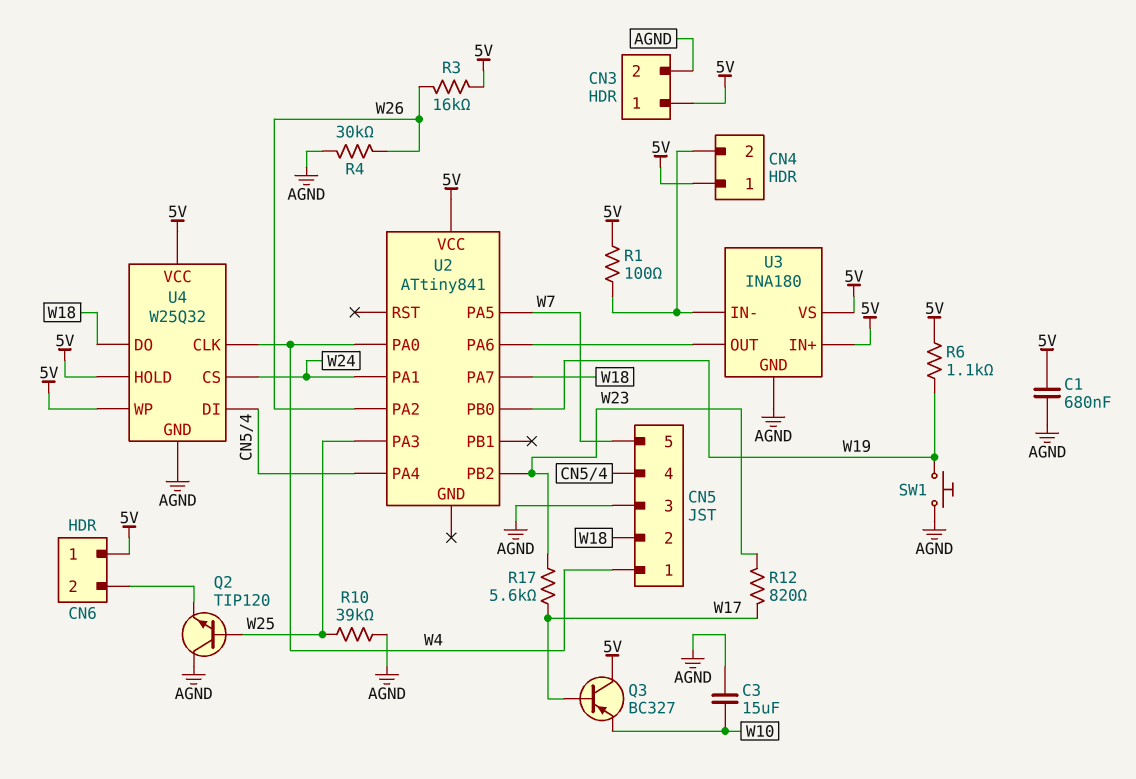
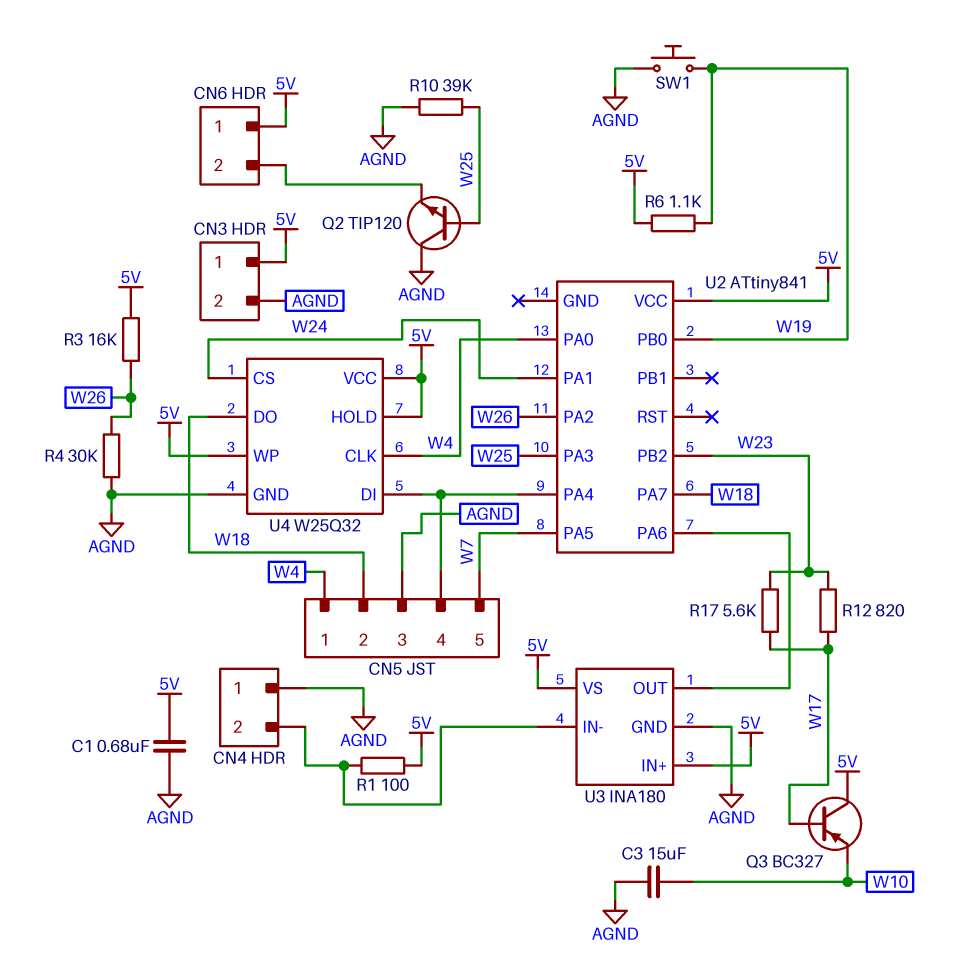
CN4 pin 1: 5V -> AGND

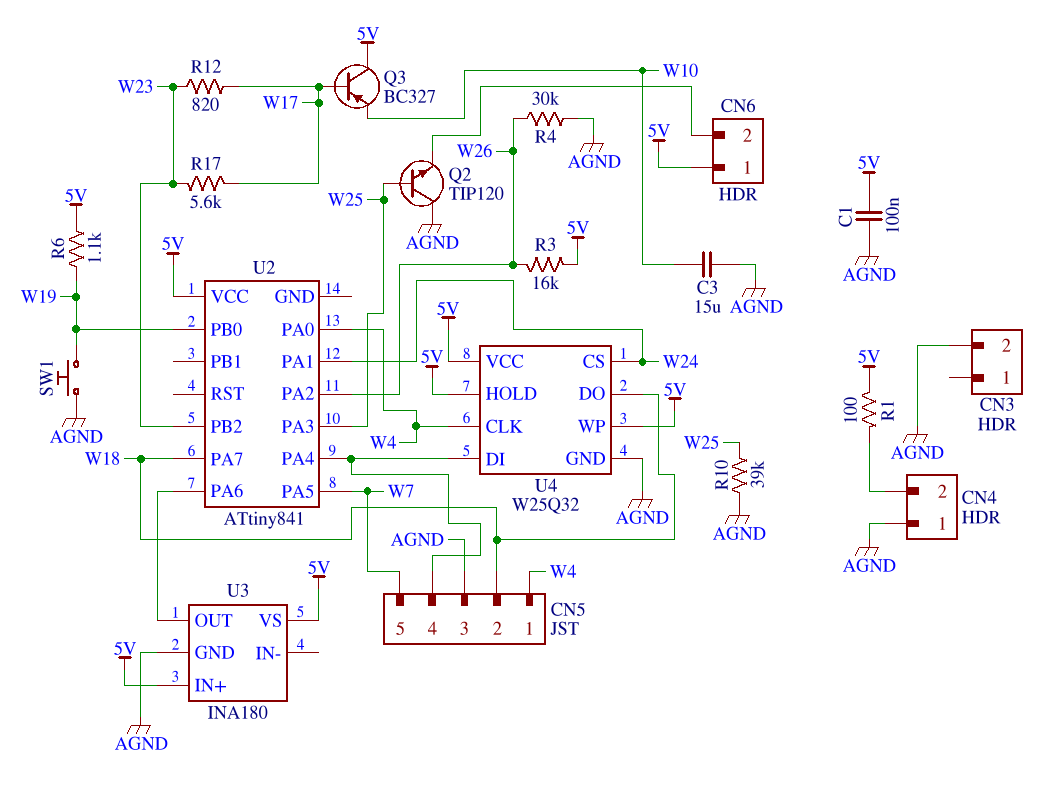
C1: 680nF (5V, AGND) -> 100nF (5V, AGND)
CN3 pin 1: 5V -> none
U3 pin IN-: CN4/2 -> none

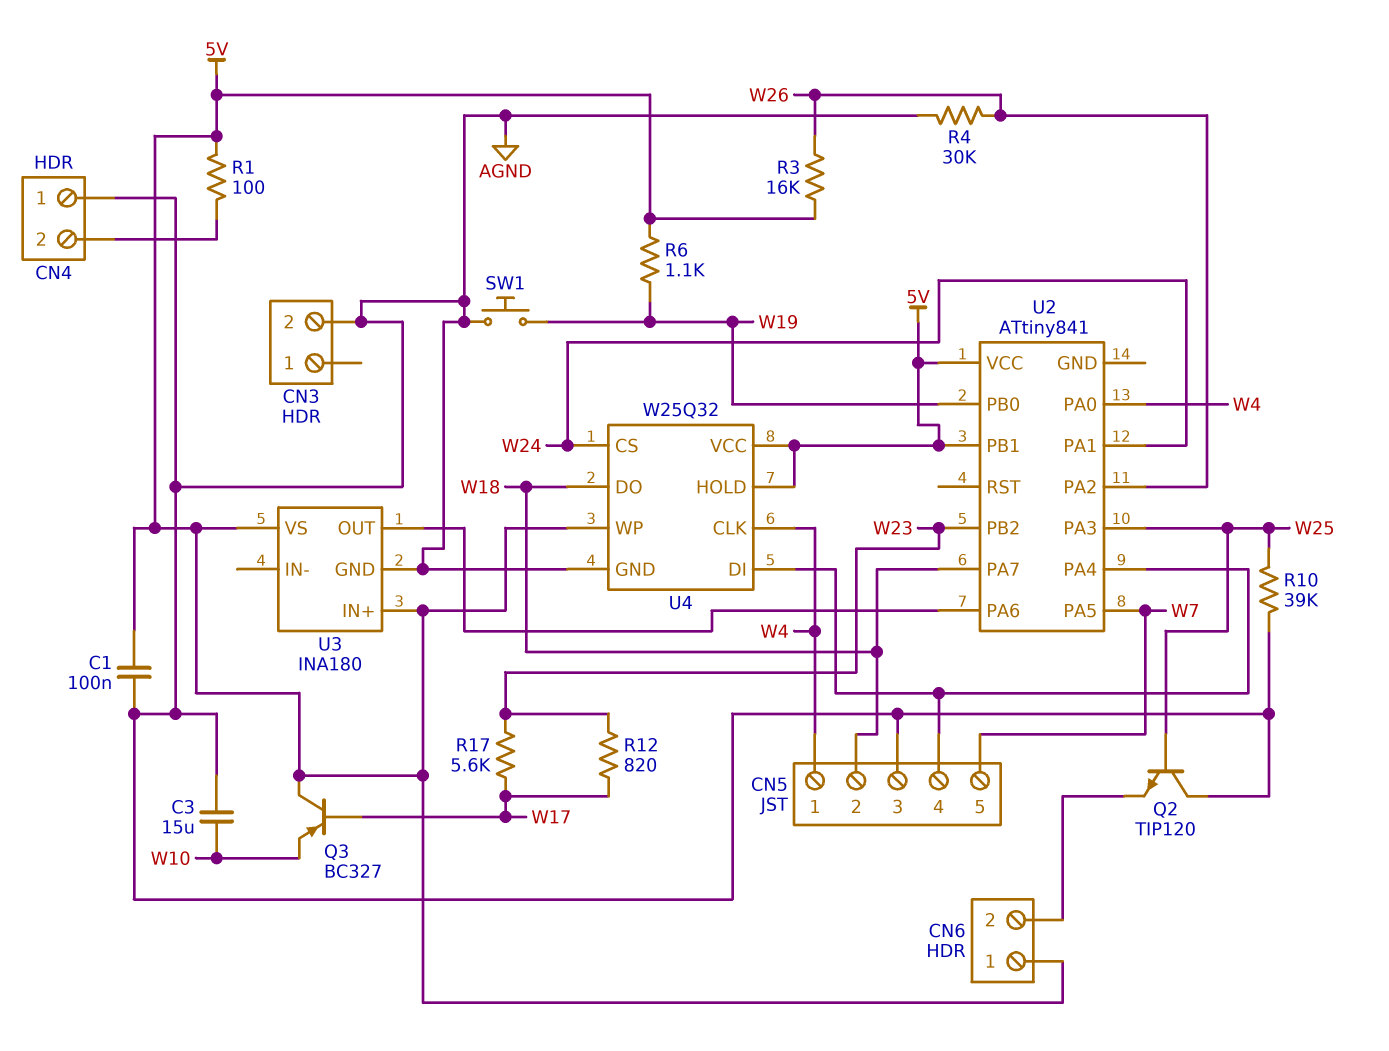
U2 pin PB1: none -> 5V

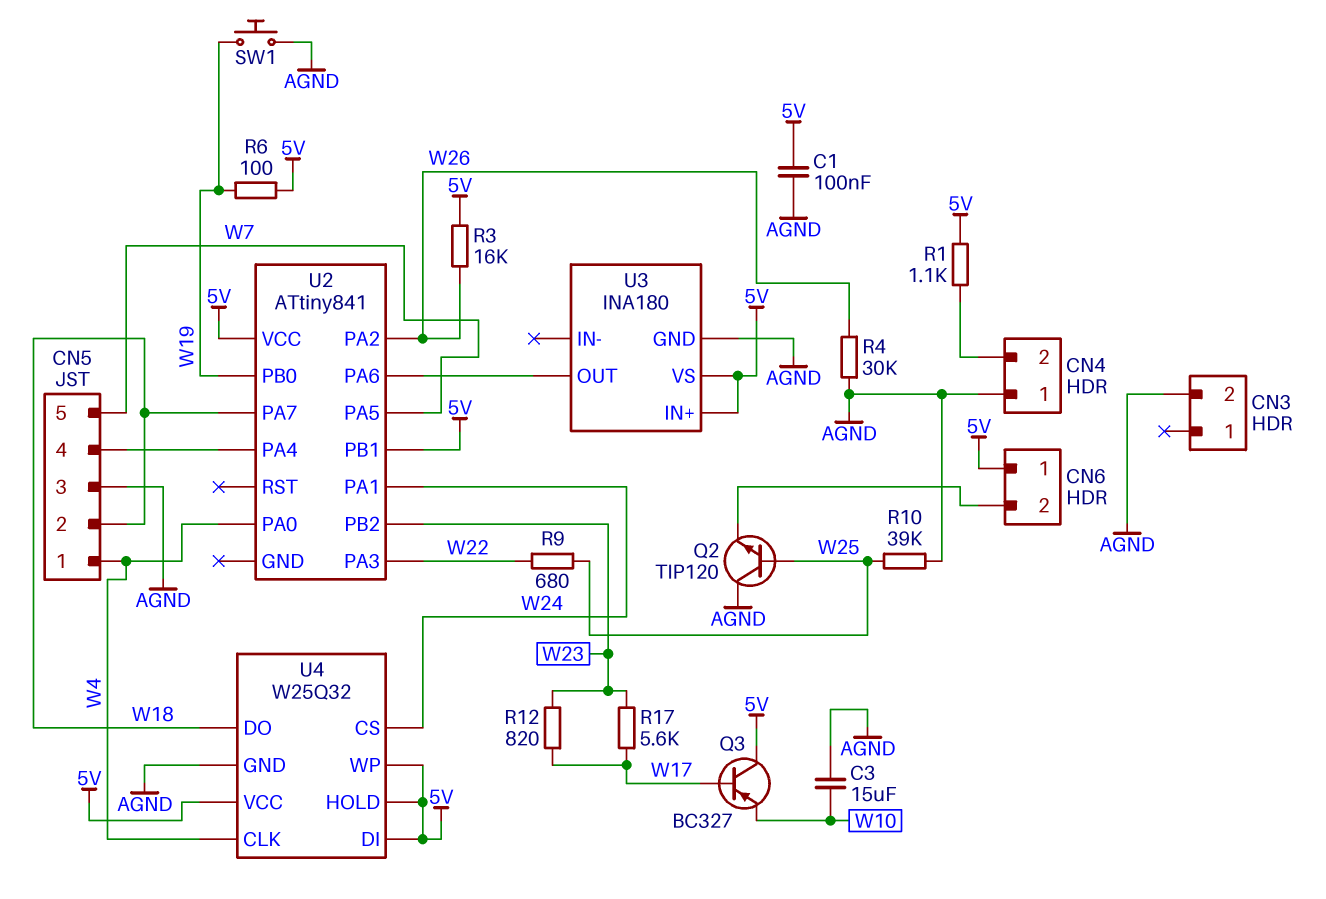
R1: 100 (5V, CN4/2) -> 1.1k (5V, CN4/2)
R6: 1.1k (5V, W19) -> 100 (5V, W19)
R9: none -> 680 (W22, W25)
U2 pin PA3: W25 -> W22
U4 pin DI: CN5/4 -> 5V

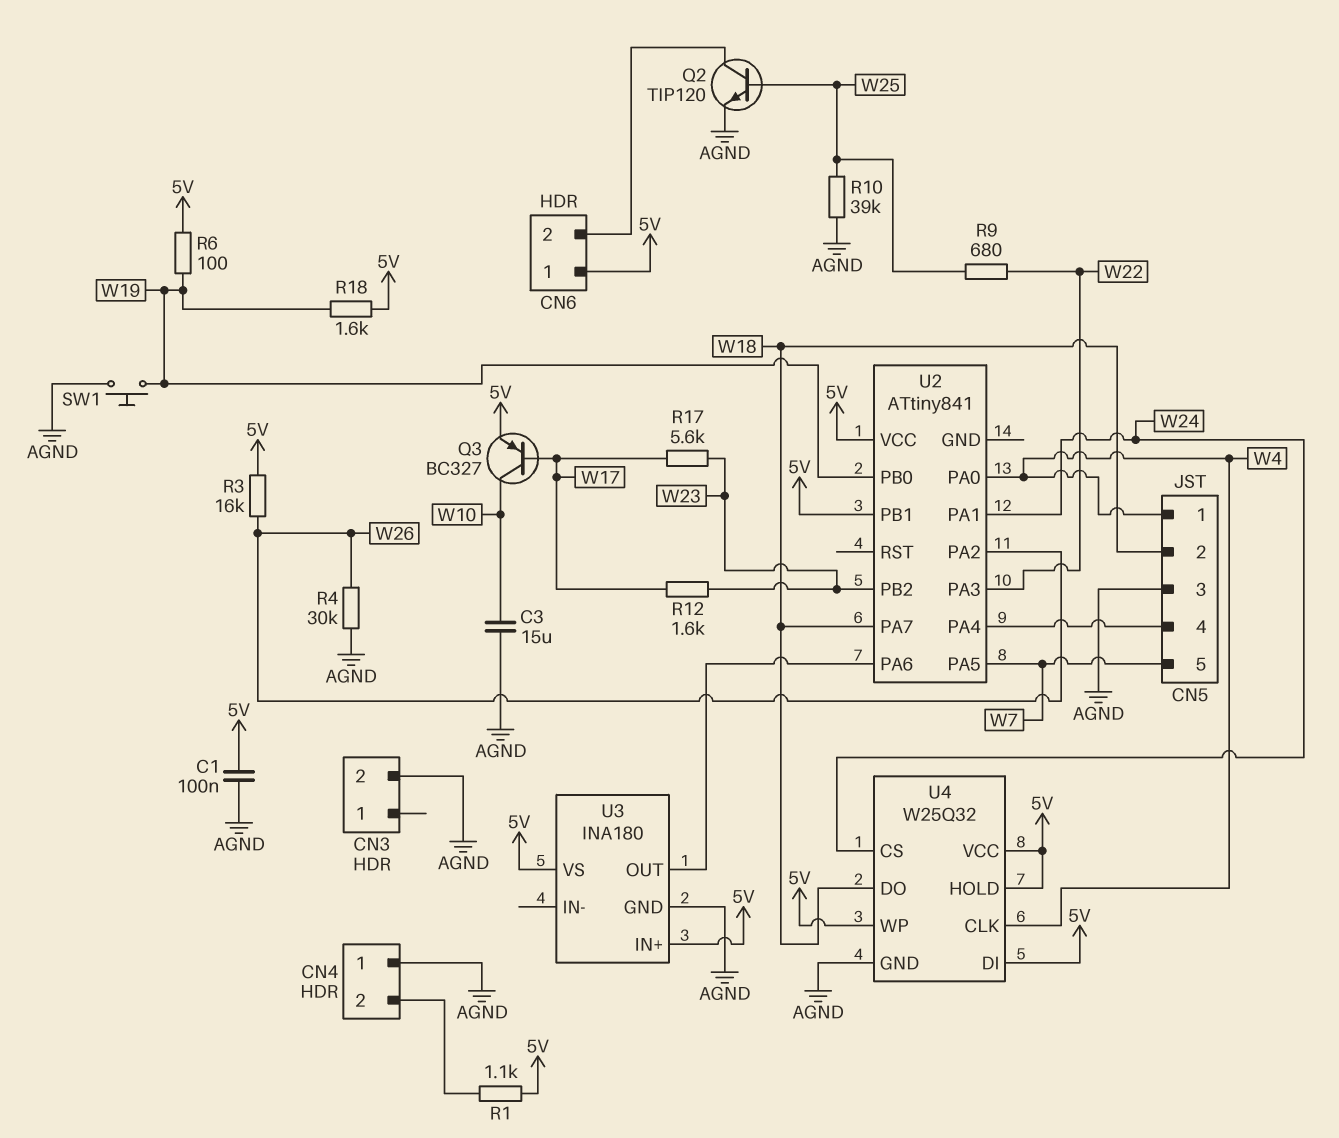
Q2: NPN TIP120 (B W25, C AGND, E CN6/2) -> NPN TIP120 (B W25, C CN6/2, E AGND)
Q3: PNP BC327 (B W17, C 5V, E W10) -> PNP BC327 (B W17, C W10, E 5V)
R12: 820 (W17, W23) -> 1.6k (W17, W23)
R18: none -> 1.6k (5V, W19)

